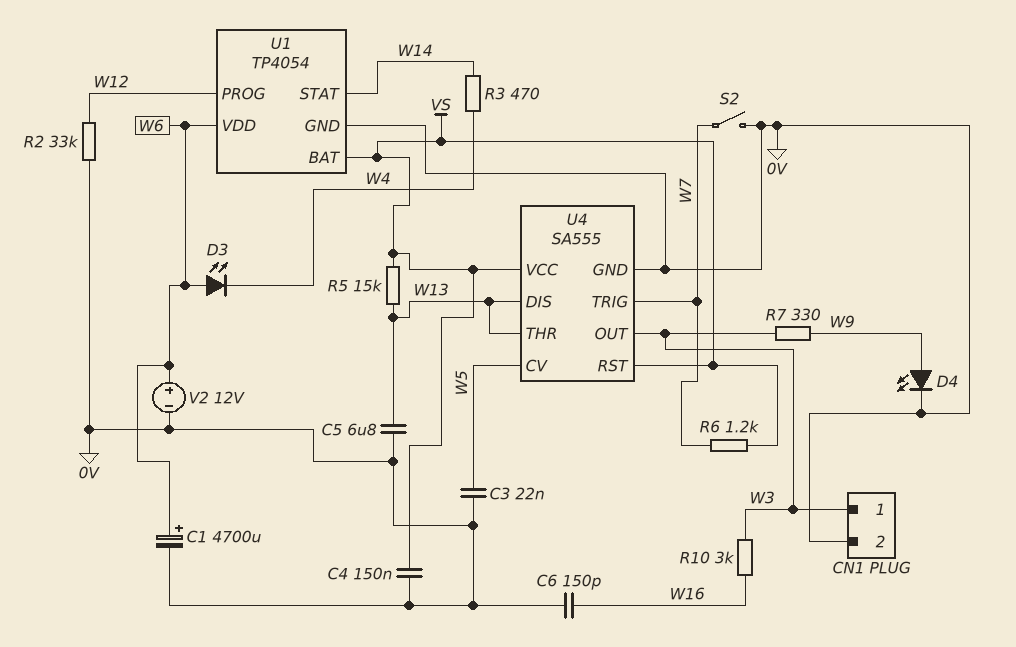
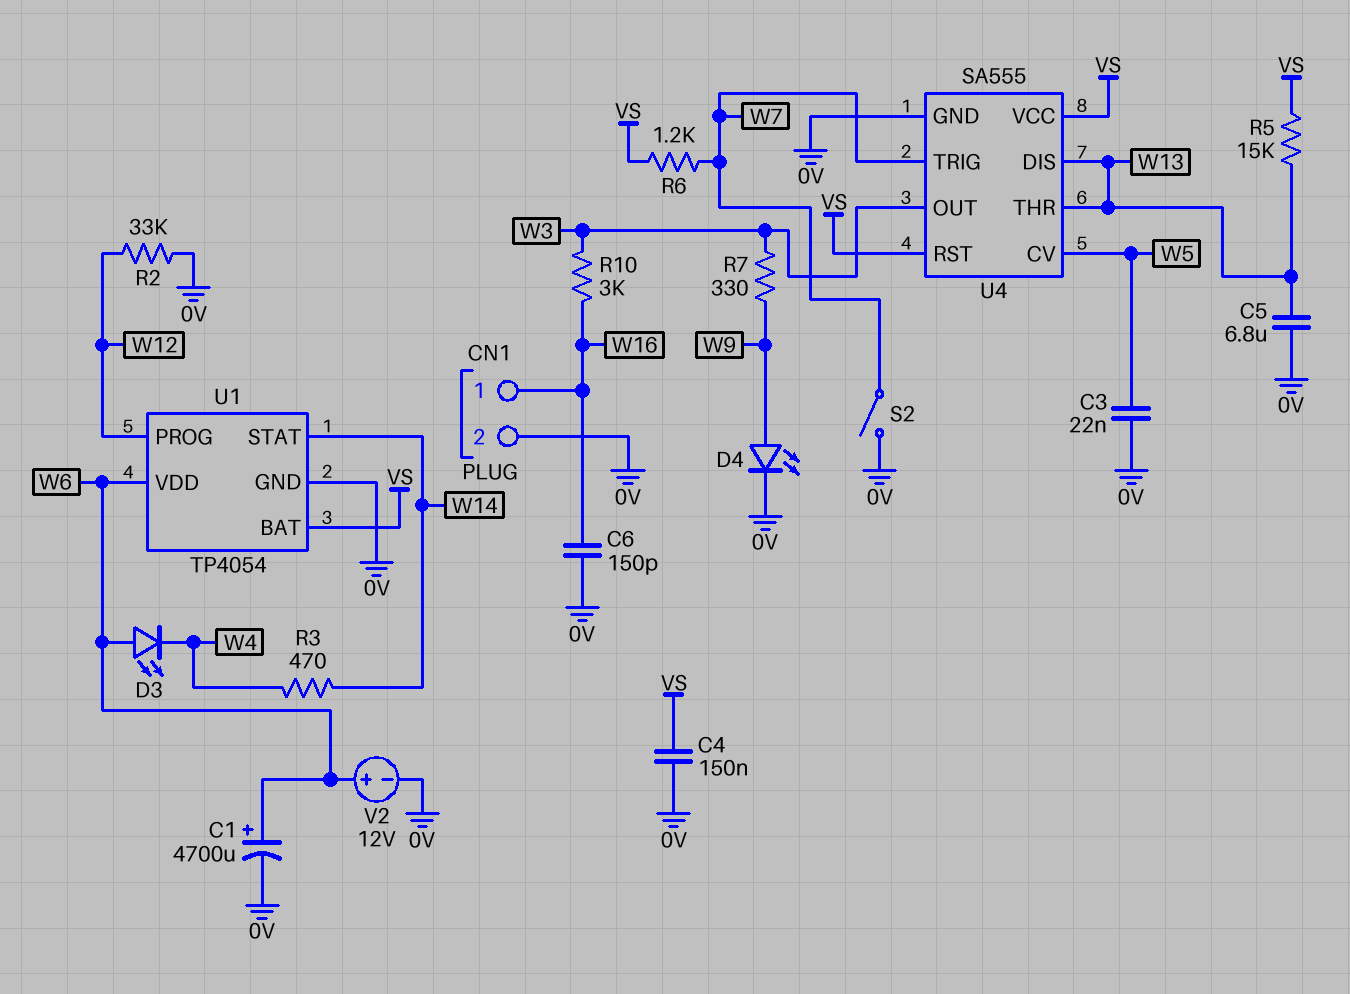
CN1 pin 1: W3 -> W16

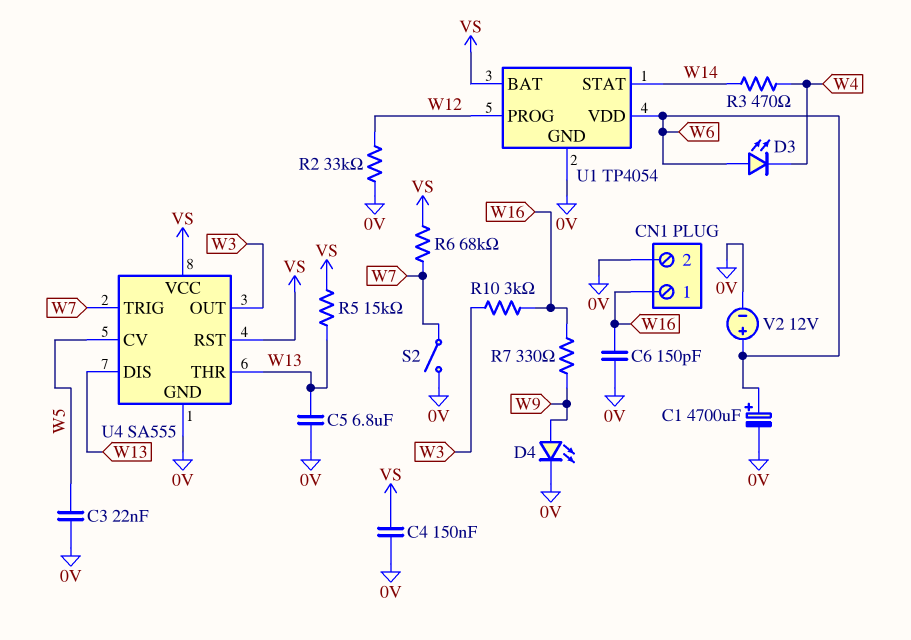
R6: 1.2k (VS, W7) -> 68k (VS, W7)
R7: 330 (W3, W9) -> 330 (W9, W16)

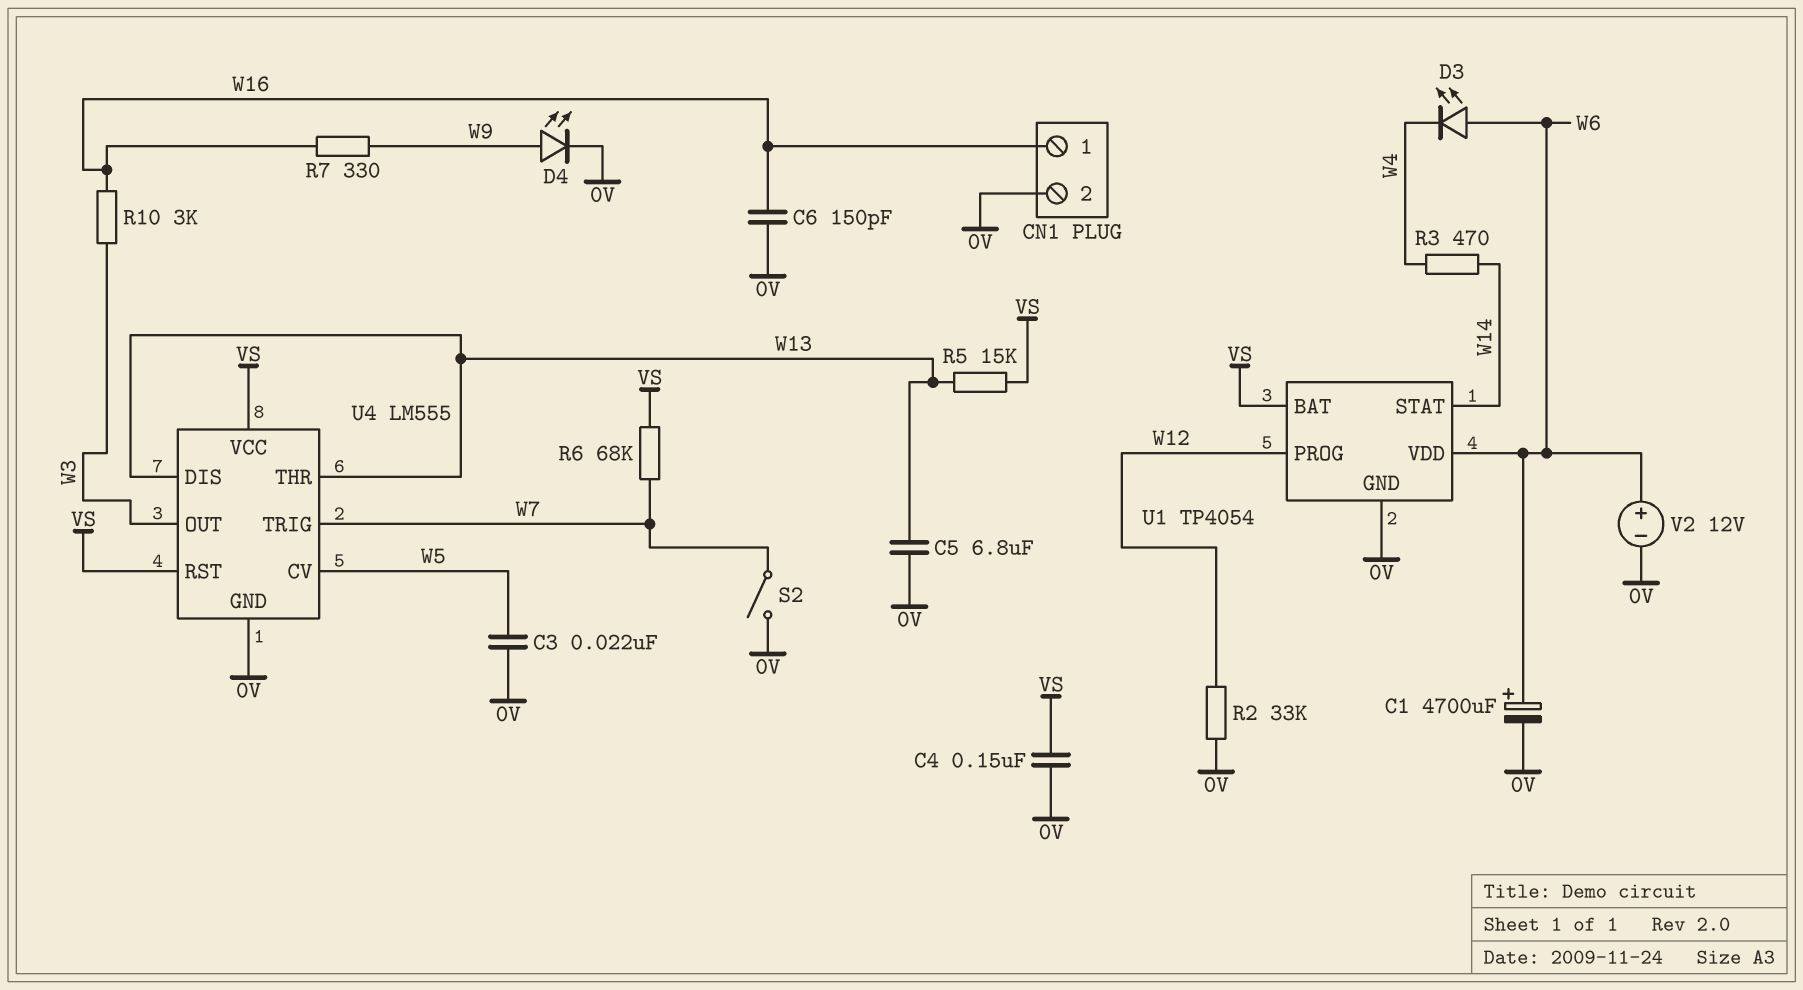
U4: SA555 -> LM555

